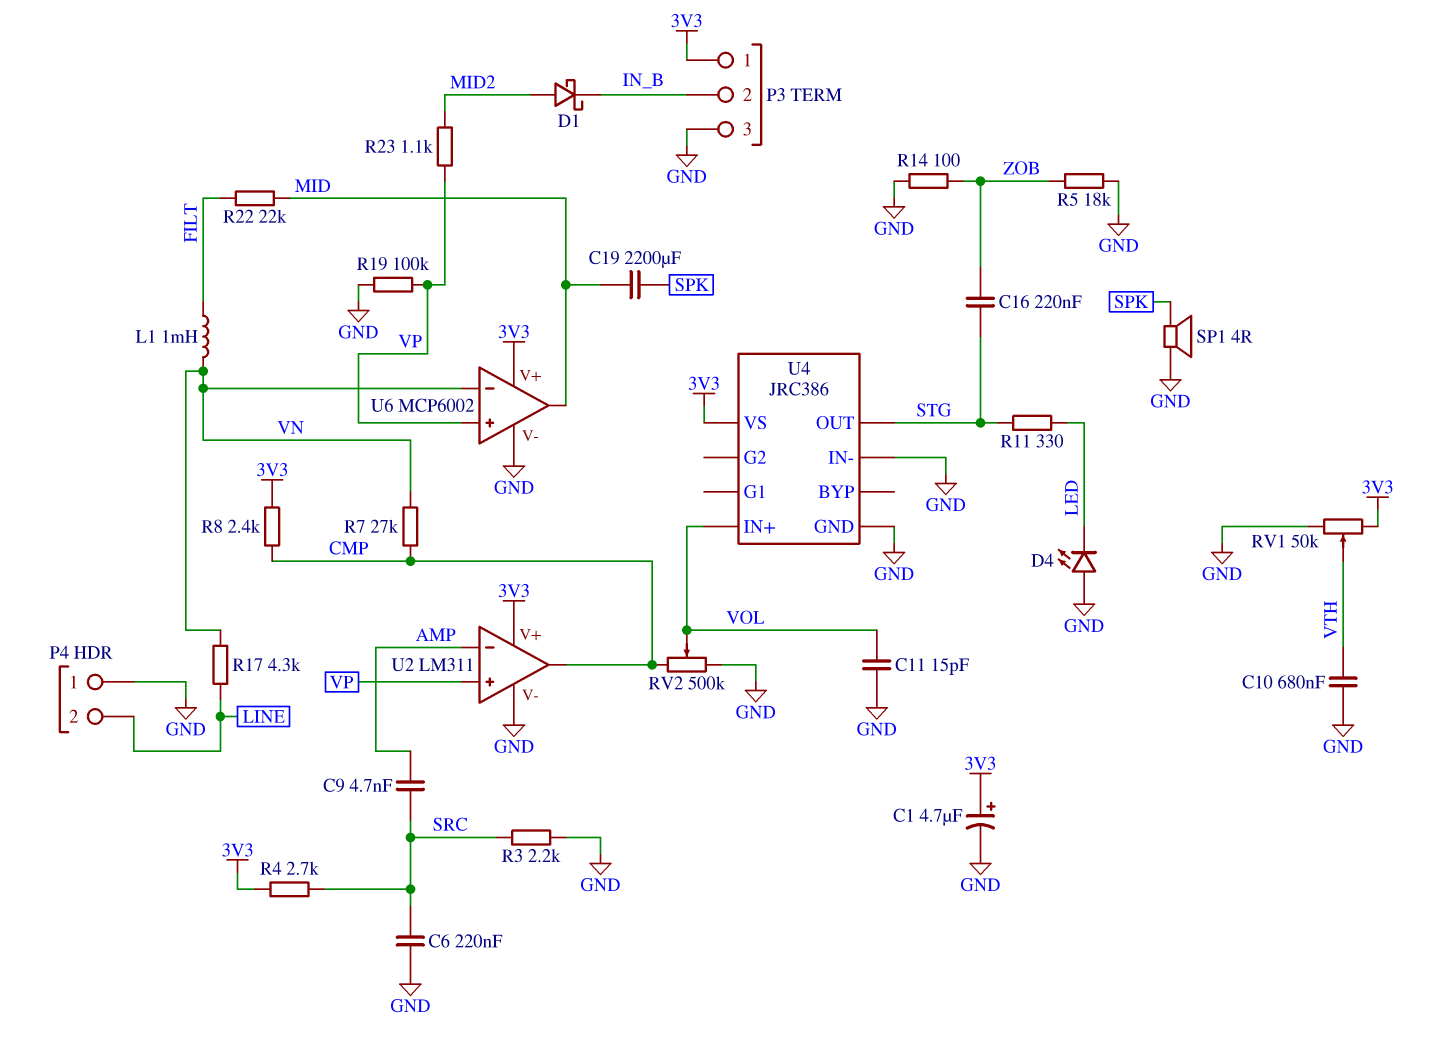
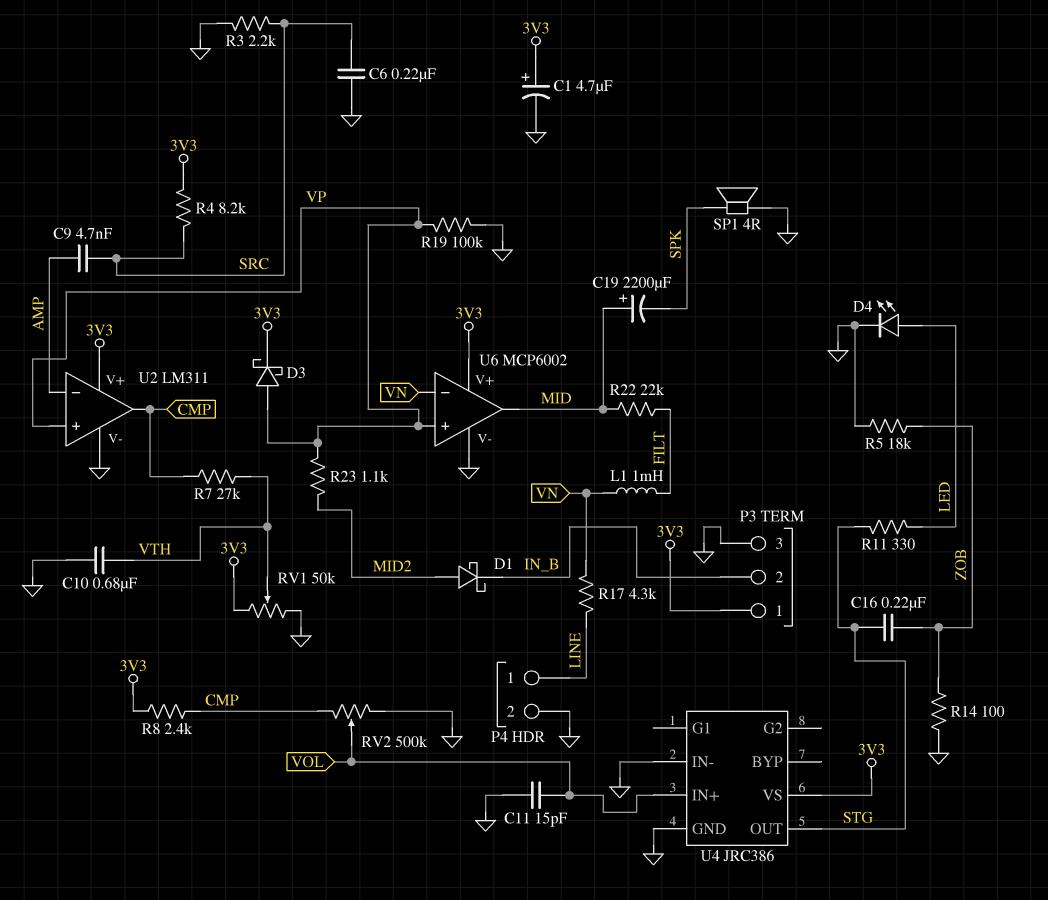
C19: 2200uF (MID, SPK) -> 2200uF (plus MID, minus SPK)
D3: none -> schottky (A VP, K 3V3)
D4: LED (A GND, K LED) -> LED (A LED, K GND)
P4 pin 1: GND -> LINE
P4 pin 2: LINE -> GND
R4: 2.7k (3V3, SRC) -> 8.2k (3V3, SRC)
R7: 27k (CMP, VN) -> 27k (CMP, VTH)

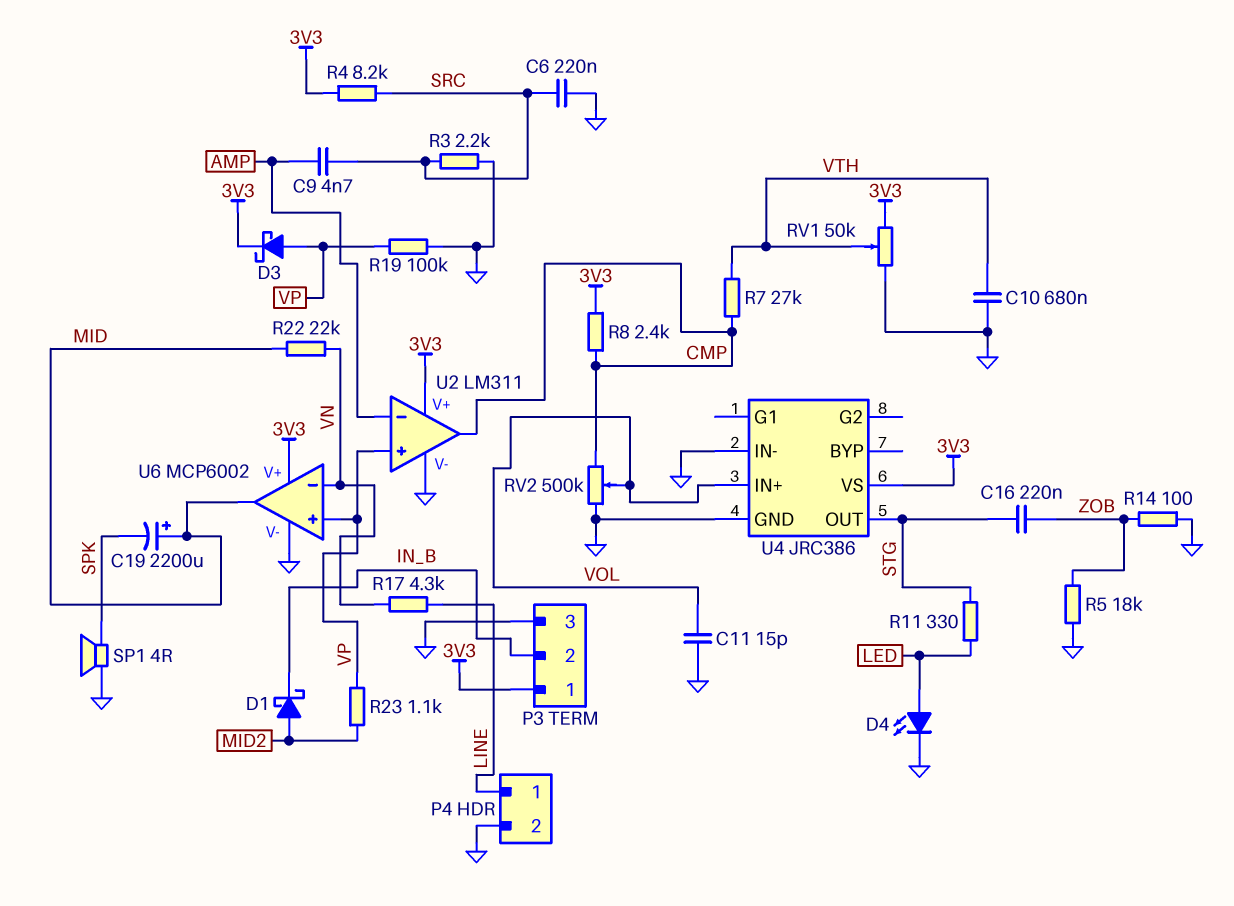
C1: 4.7uF (plus 3V3, minus GND) -> none
L1: 1mH (FILT, VN) -> none
R22: 22k (FILT, MID) -> 22k (MID, VN)

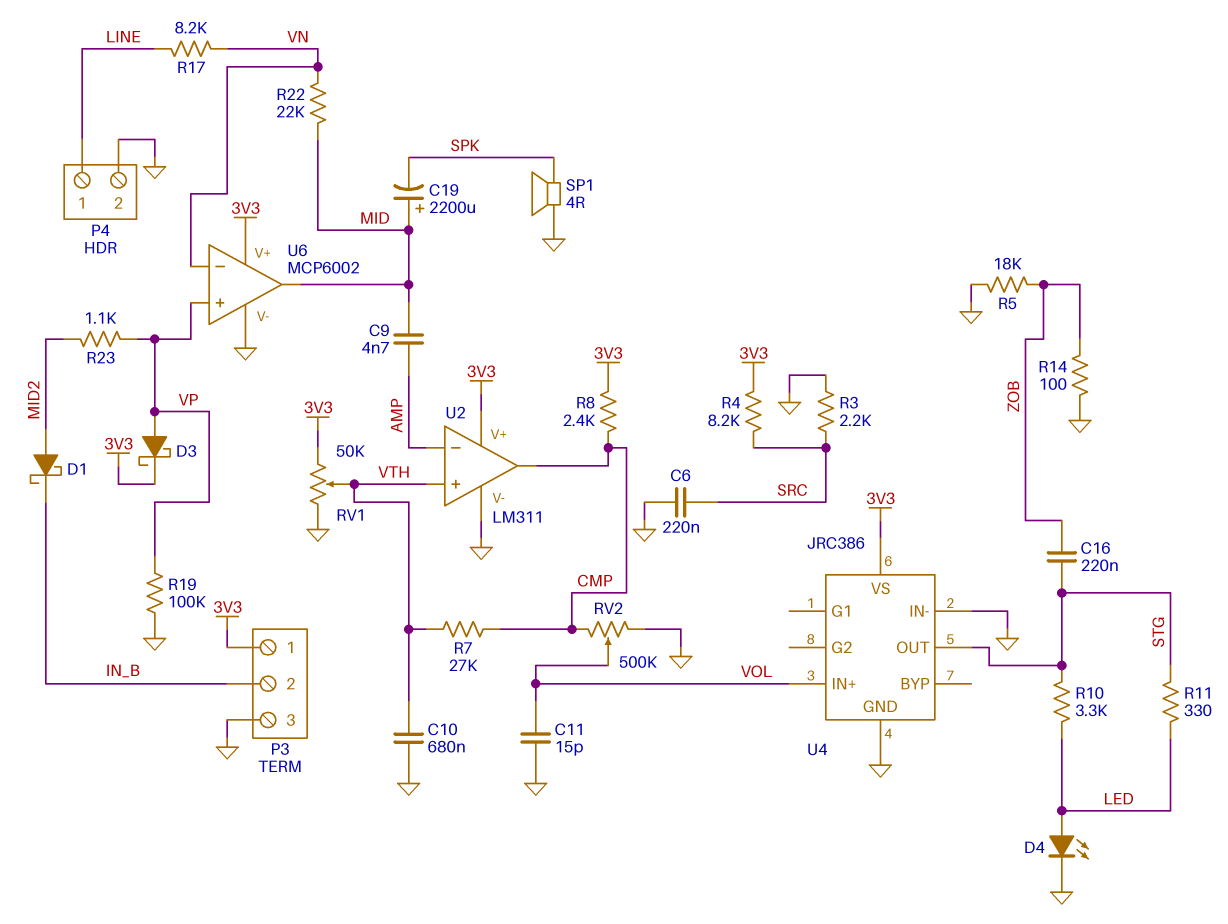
C9: 4.7nF (AMP, SRC) -> 4.7nF (AMP, MID)
R10: none -> 3.3k (LED, STG)
R17: 4.3k (LINE, VN) -> 8.2k (LINE, VN)
U2 pin in+: VP -> VTH

